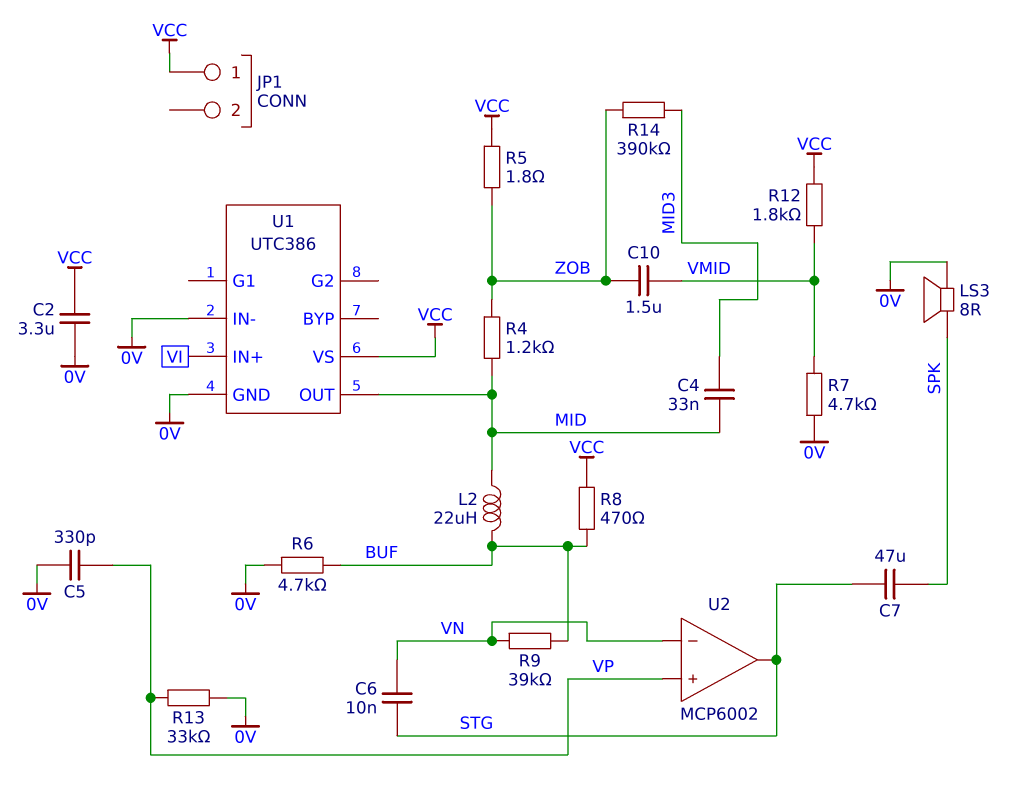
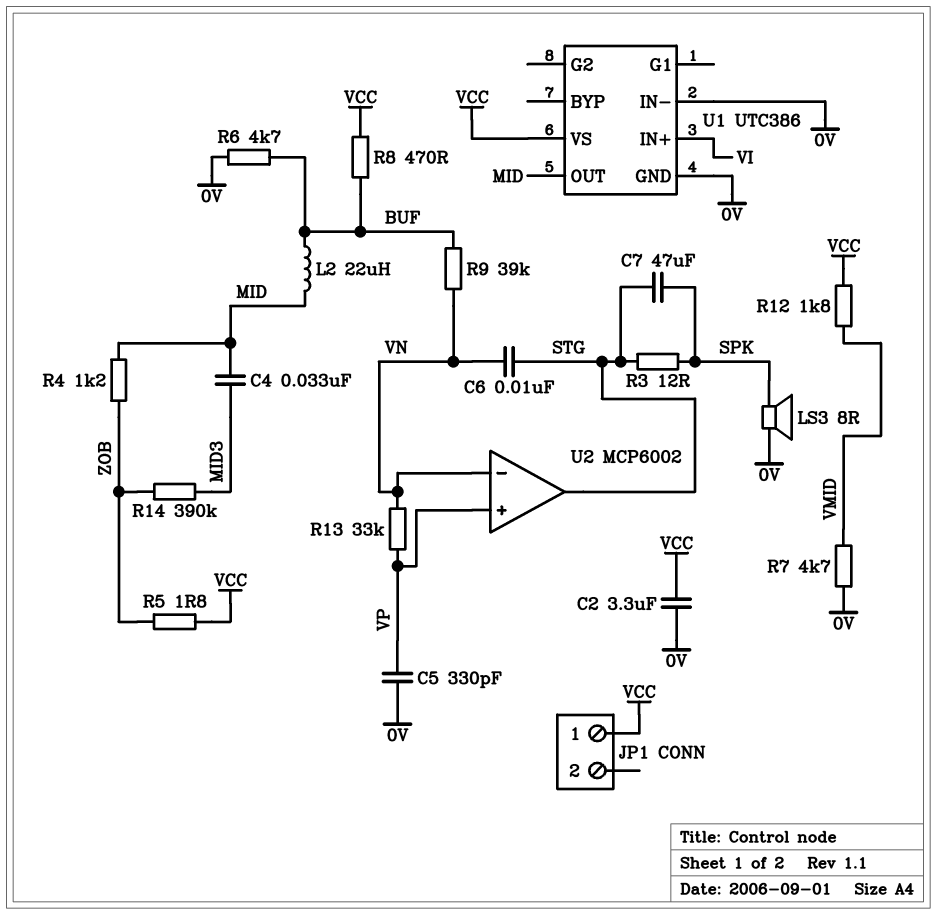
C10: 1.5uF (VMID, ZOB) -> none
R3: none -> 12 (SPK, STG)
R13: 33k (0V, VP) -> 33k (VN, VP)

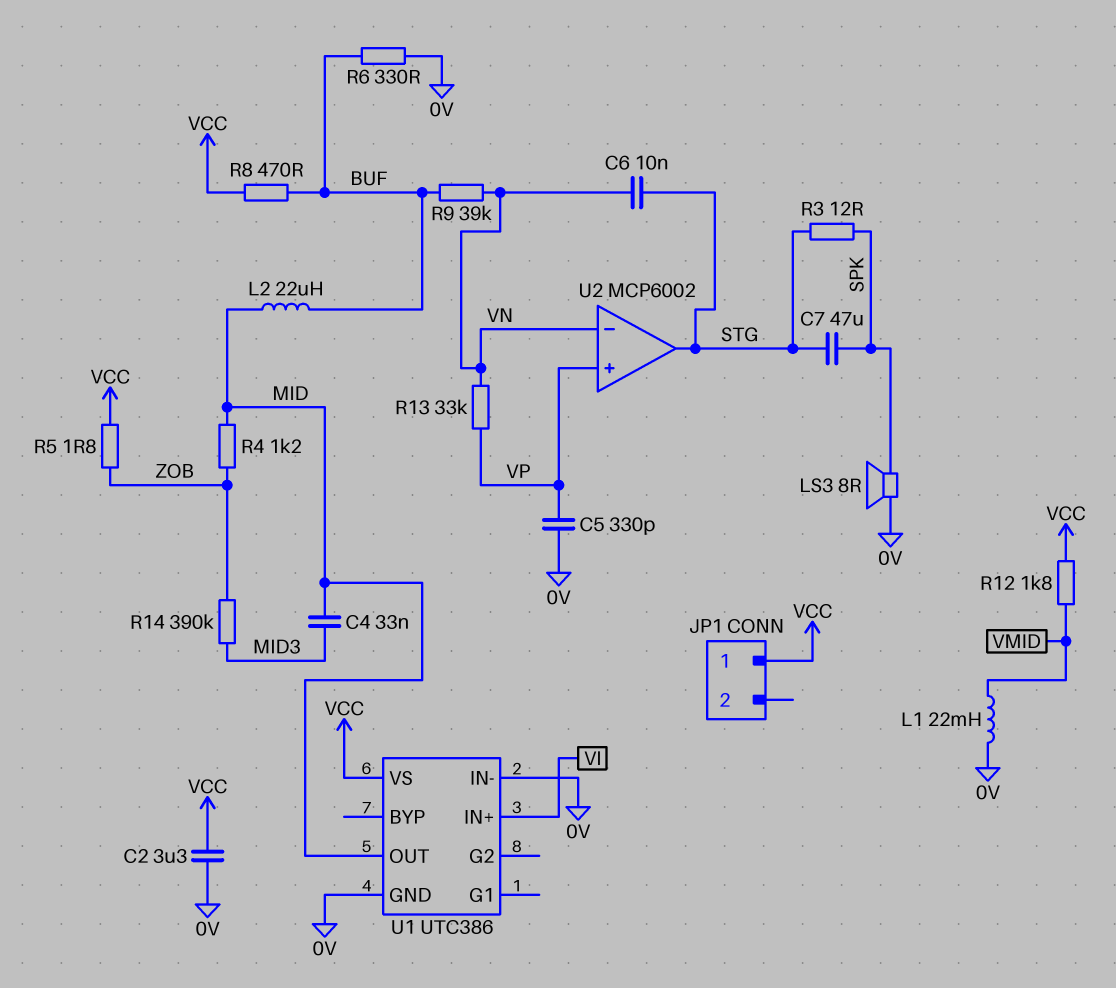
L1: none -> 22mH (0V, VMID)
R6: 4.7k (0V, BUF) -> 330 (0V, BUF)
R7: 4.7k (0V, VMID) -> none

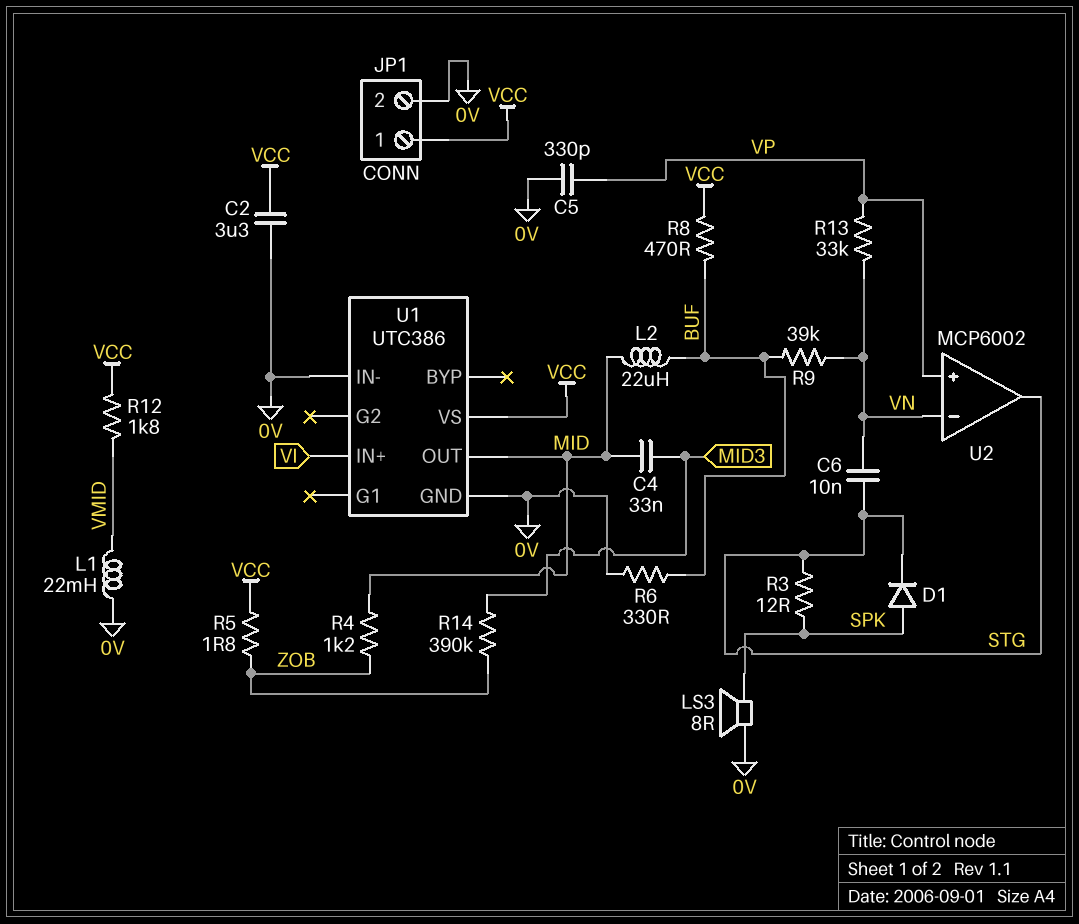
C7: 47uF (SPK, STG) -> none
D1: none -> diode (A SPK, K STG)
JP1 pin 2: none -> 0V

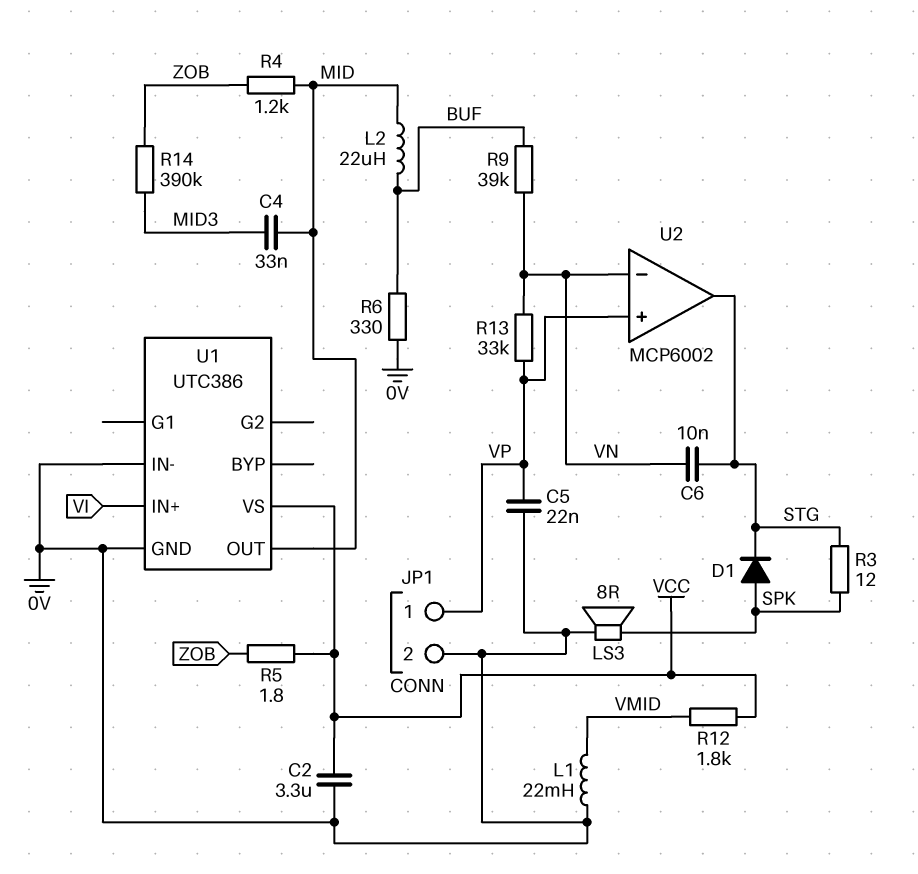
C5: 330pF (0V, VP) -> 22nF (0V, VP)
JP1 pin 1: VCC -> VP
R8: 470 (BUF, VCC) -> none

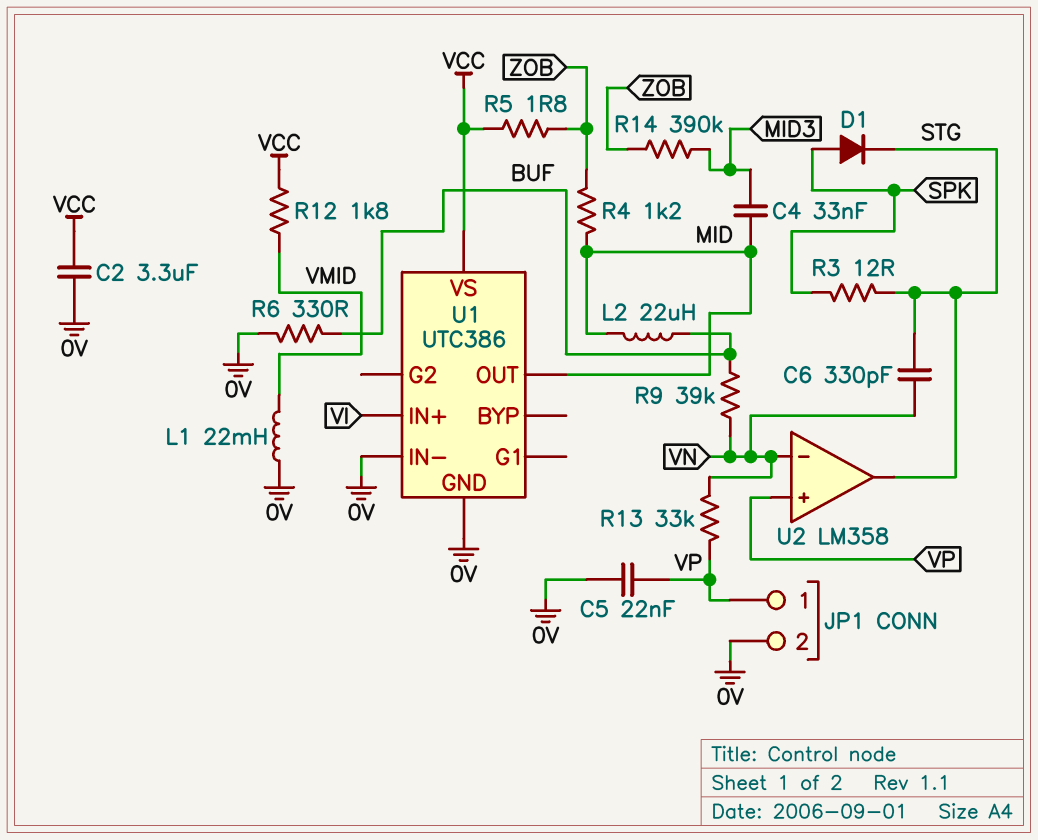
C6: 10nF (STG, VN) -> 330pF (STG, VN)
LS3: speaker 8R (0V, SPK) -> none
U2: MCP6002 -> LM358

